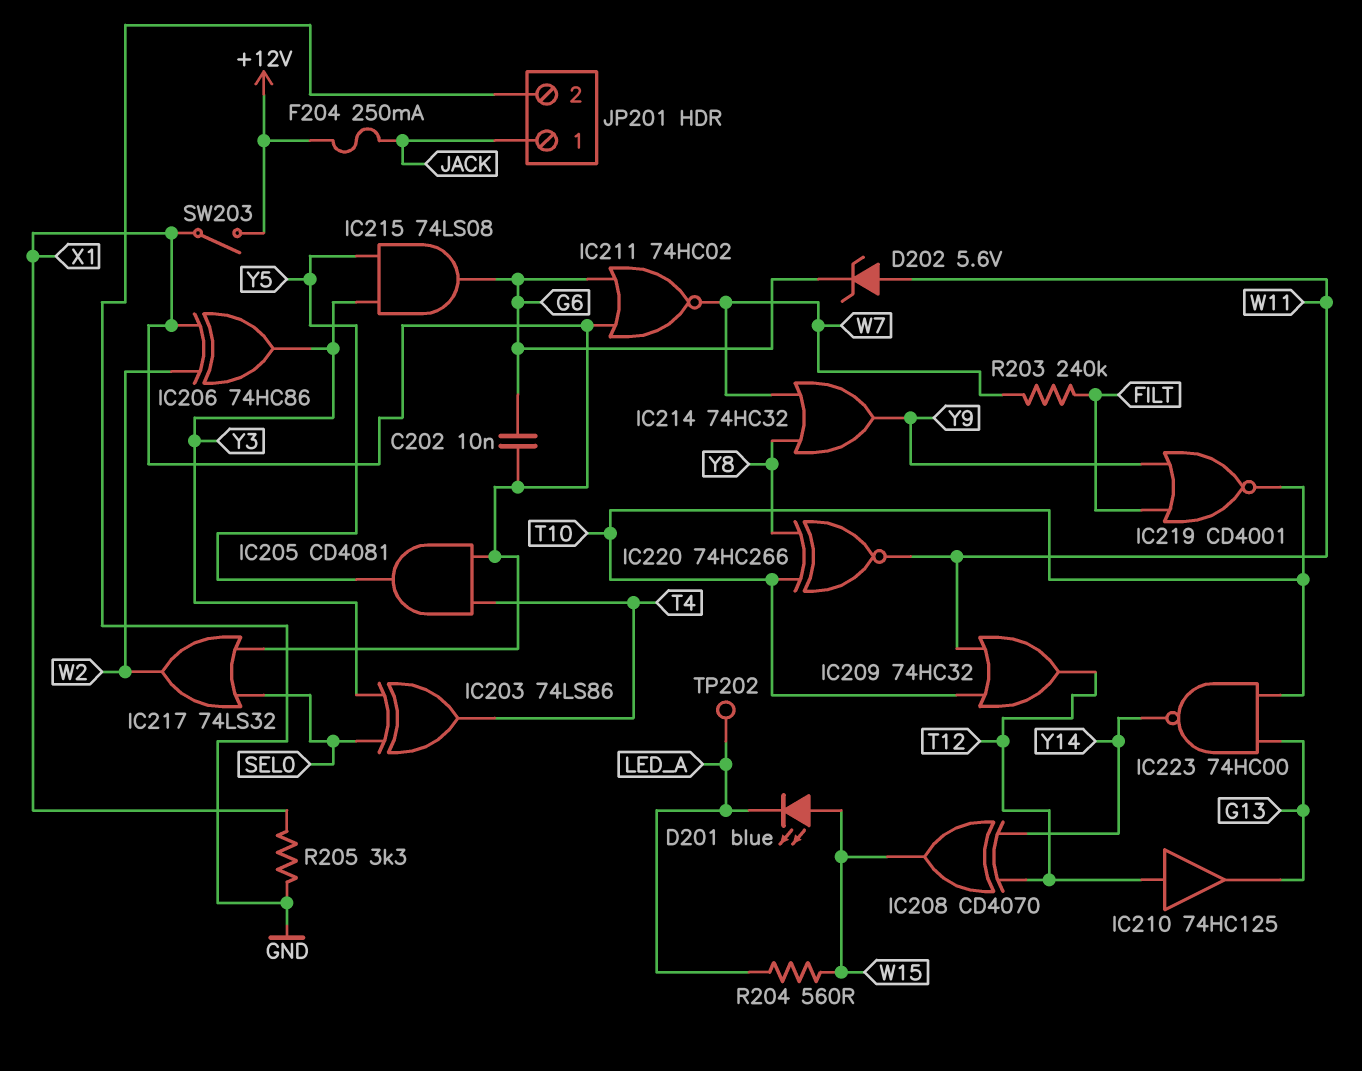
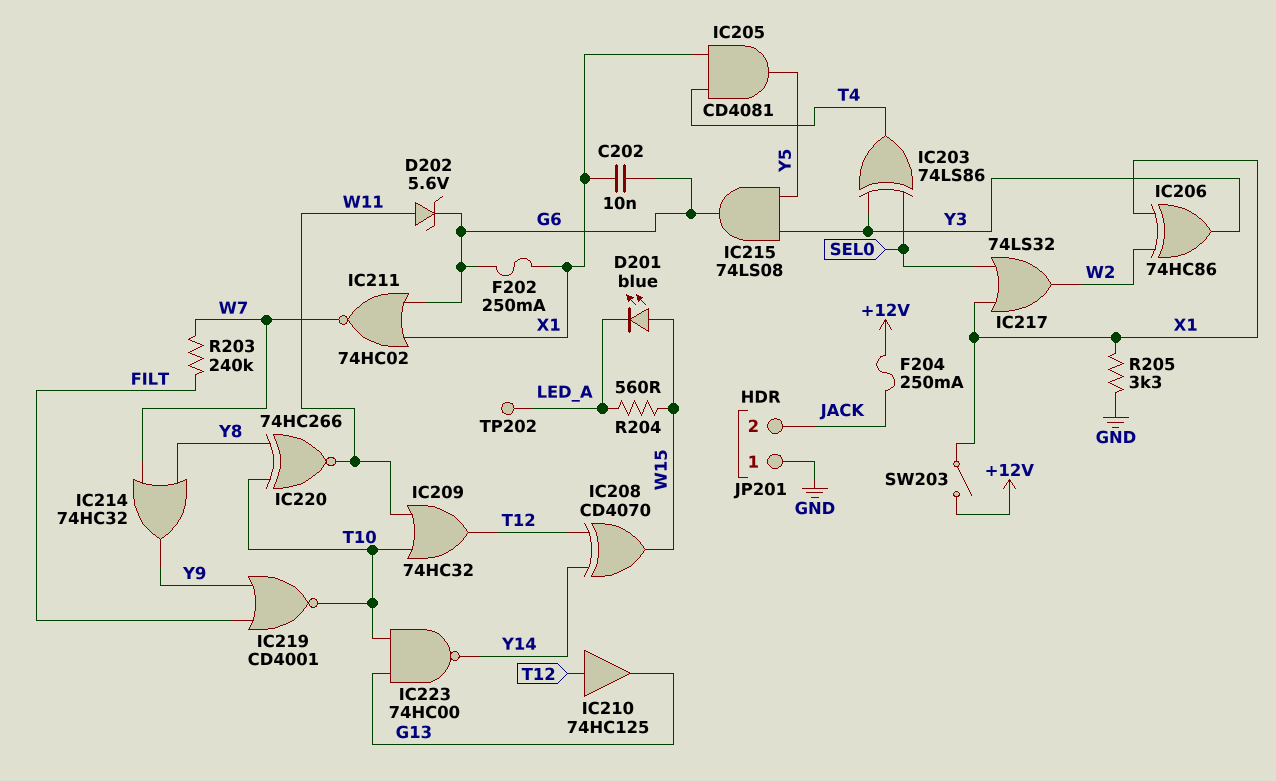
F202: none -> 250mA (G6, X1)
JP201 pin 1: JACK -> GND
JP201 pin 2: GND -> JACK

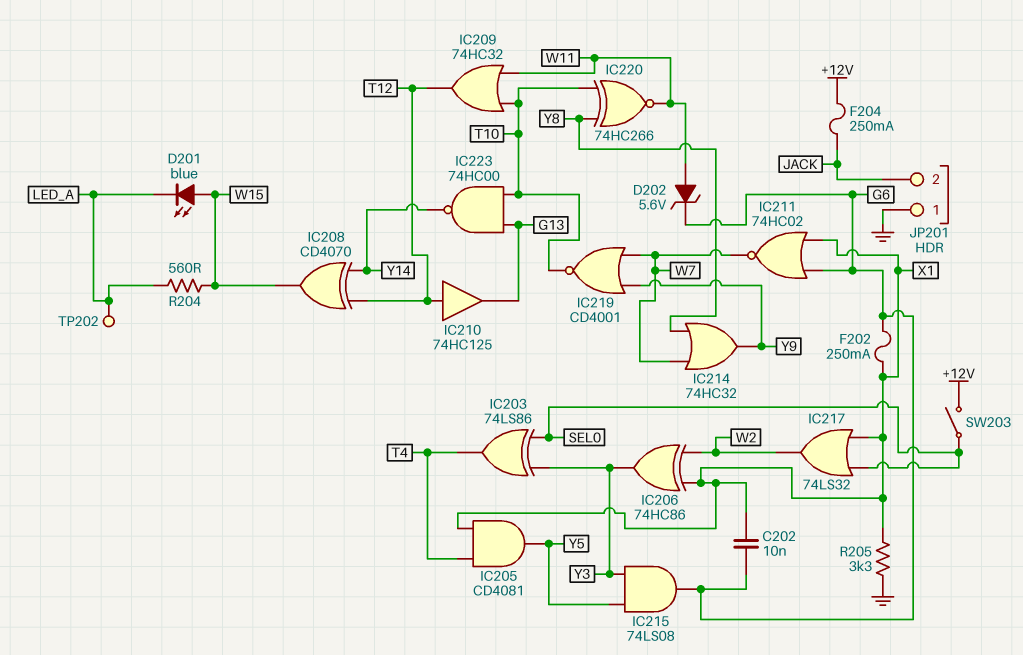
IC219: NOR CD4001 (in FILT, in Y9, out T10) -> NOR CD4001 (in W7, in Y9, out T10)
R203: 240k (FILT, W7) -> none
SW203: switch (+12V, X1) -> switch (+12V, SEL0)

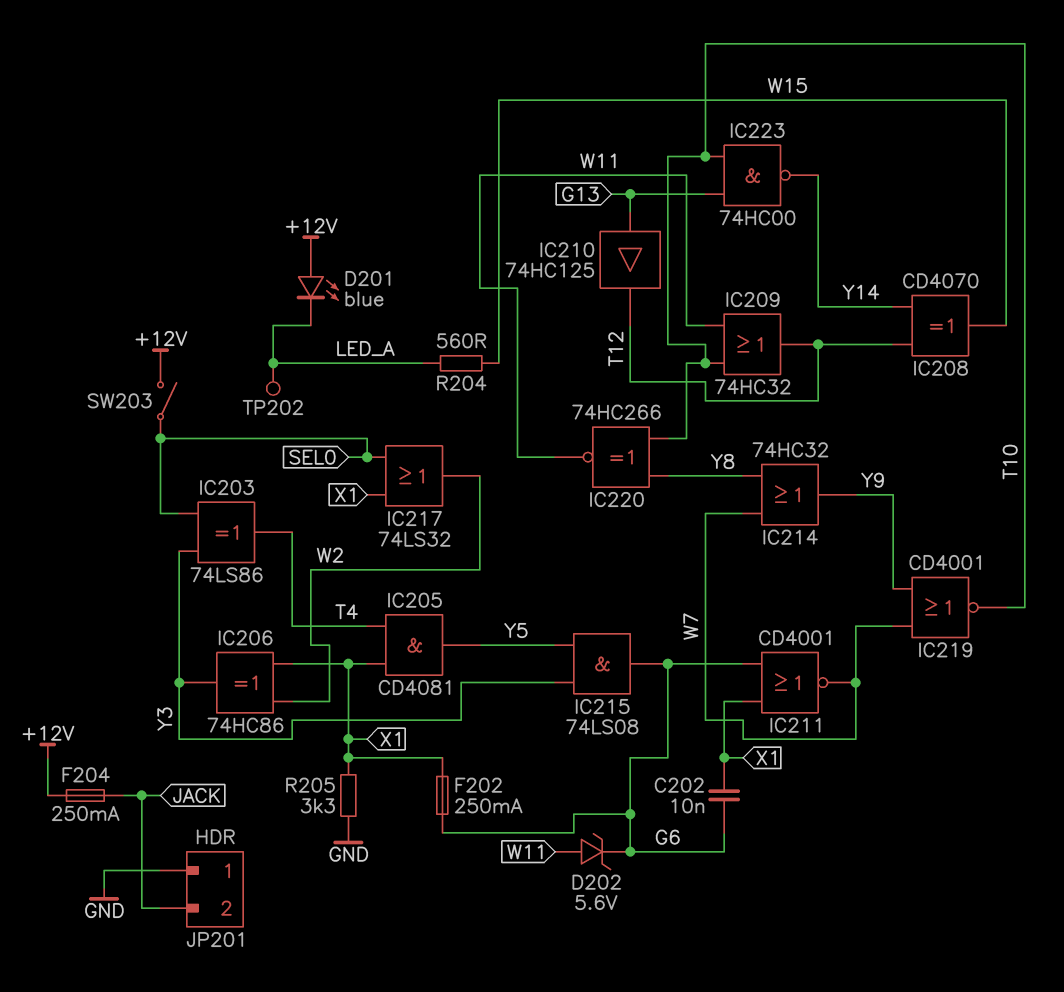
D201: LED blue (A W15, K LED_A) -> LED blue (A +12V, K LED_A)
IC210: buffer 74HC125 (in T12, out G13) -> buffer 74HC125 (in G13, out T12)
IC211: NOR 74HC02 (in G6, in X1, out W7) -> NOR CD4001 (in G6, in X1, out W7)

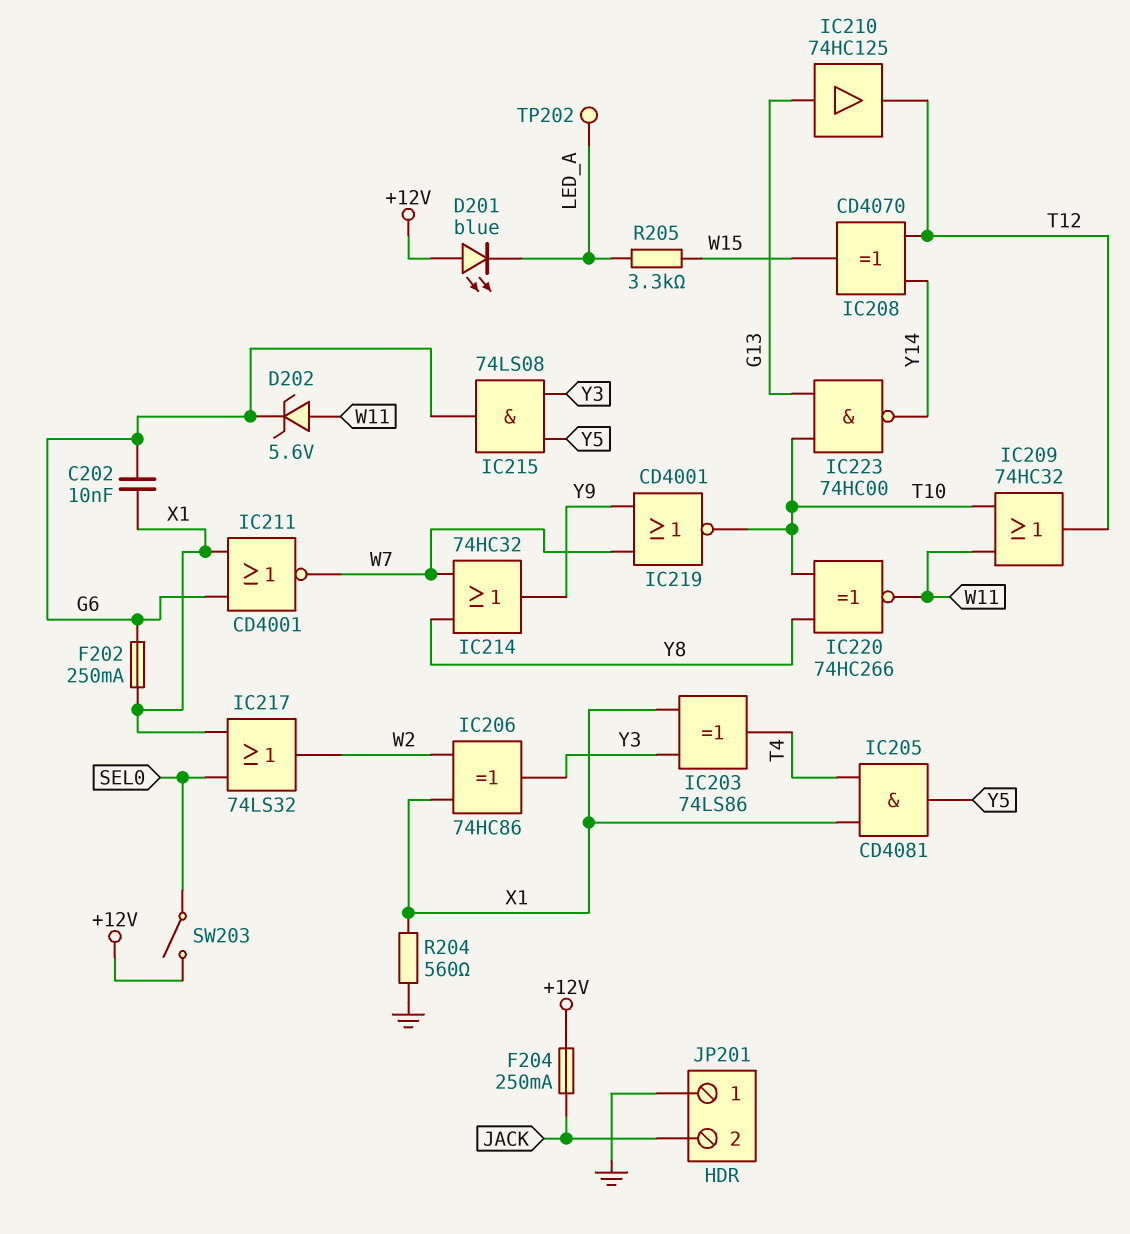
IC203: XOR 74LS86 (in SEL0, in Y3, out T4) -> XOR 74LS86 (in X1, in Y3, out T4)
R204: 560 (LED_A, W15) -> 560 (GND, X1)
R205: 3.3k (GND, X1) -> 3.3k (LED_A, W15)

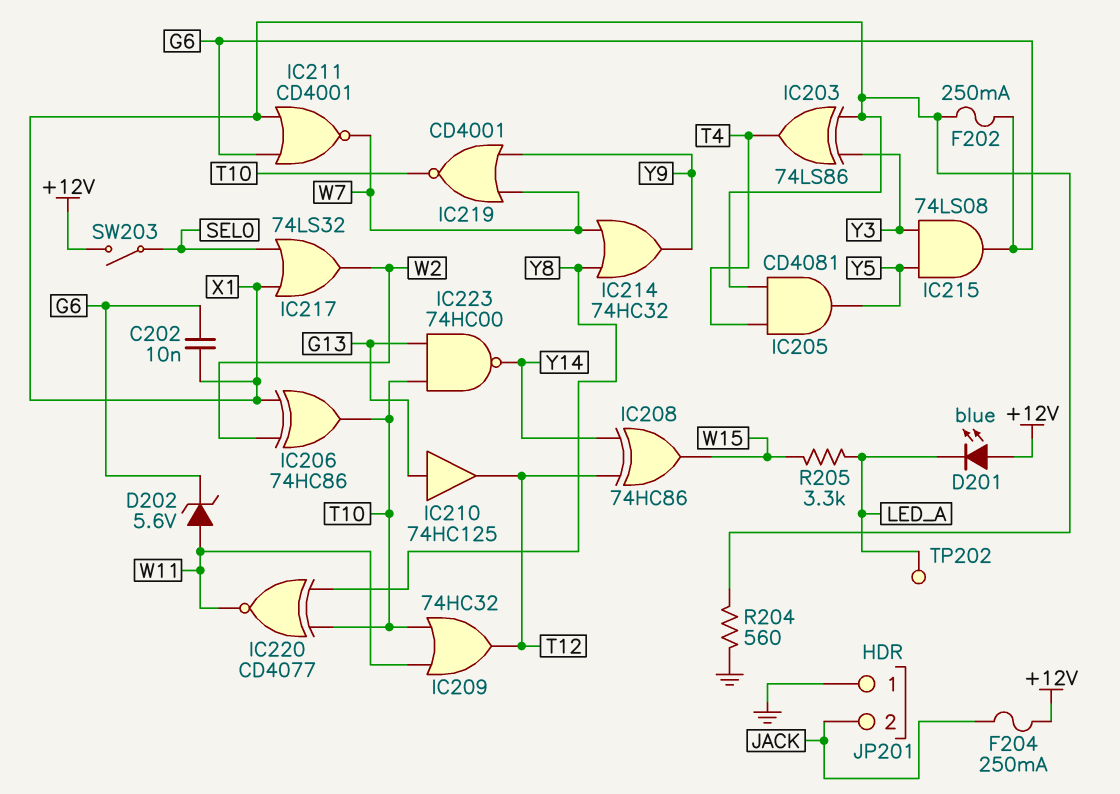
IC206: XOR 74HC86 (in W2, in X1, out Y3) -> XOR 74HC86 (in W2, in X1, out T10)
IC208: XOR CD4070 (in T12, in Y14, out W15) -> XOR 74HC86 (in T12, in Y14, out W15)
IC220: XNOR 74HC266 (in T10, in Y8, out W11) -> XNOR CD4077 (in T10, in Y8, out W11)

